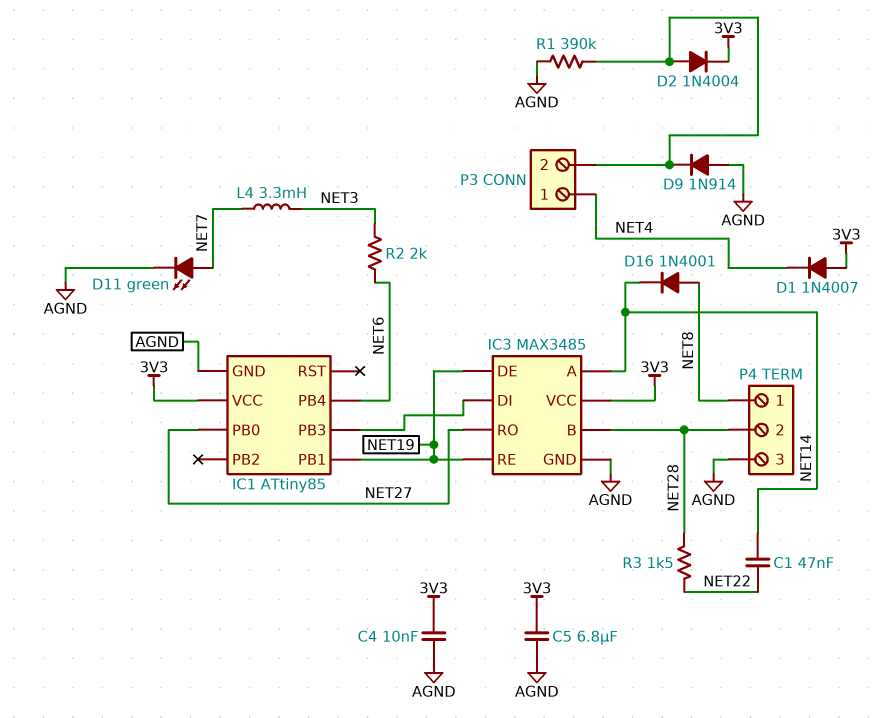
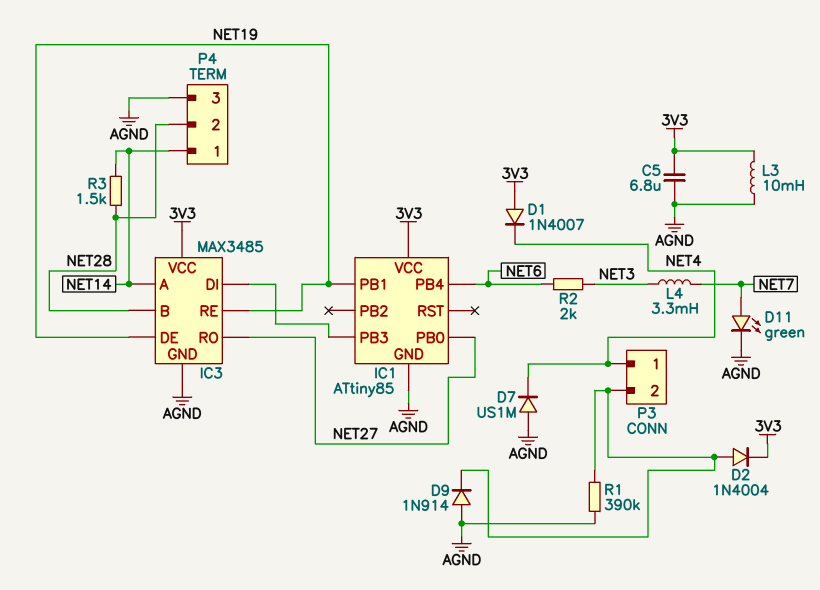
C1: 47nF (NET14, NET22) -> none
C4: 10nF (3V3, AGND) -> none
D7: none -> diode US1M (A AGND, K NET4)
D16: diode 1N4001 (A NET8, K NET14) -> none
L3: none -> 10mH (3V3, AGND)
P4 pin 1: NET8 -> NET14
R3: 1.5k (NET22, NET28) -> 1.5k (NET14, NET28)

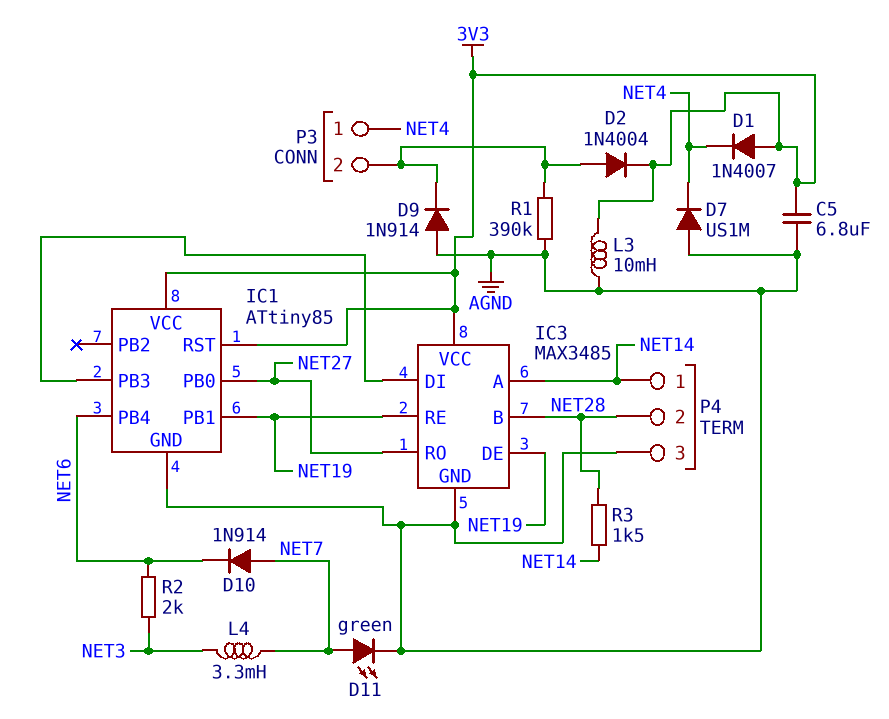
D10: none -> diode 1N914 (A NET7, K NET6)
IC1 pin RST: none -> 3V3

